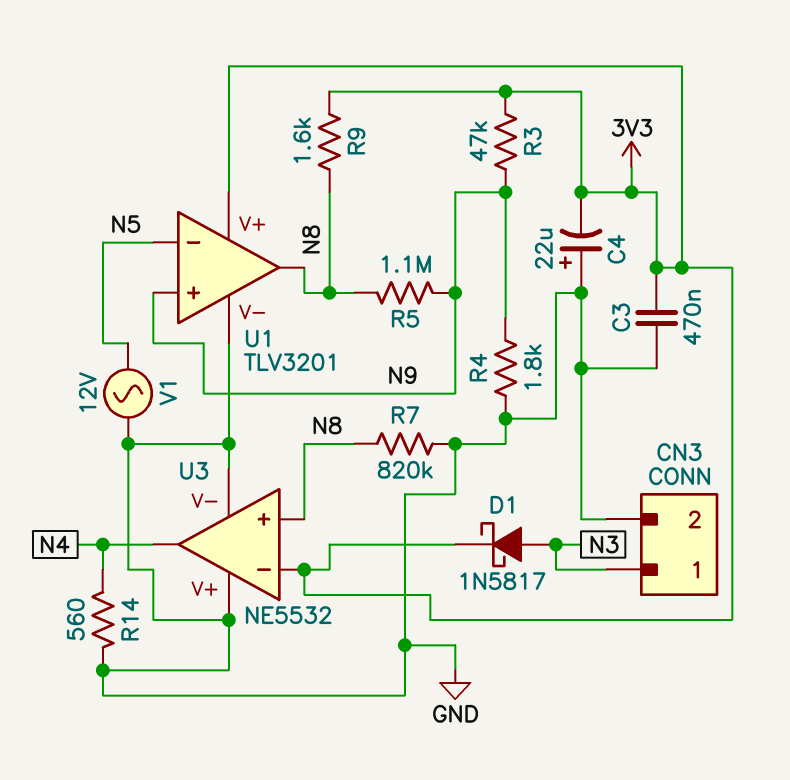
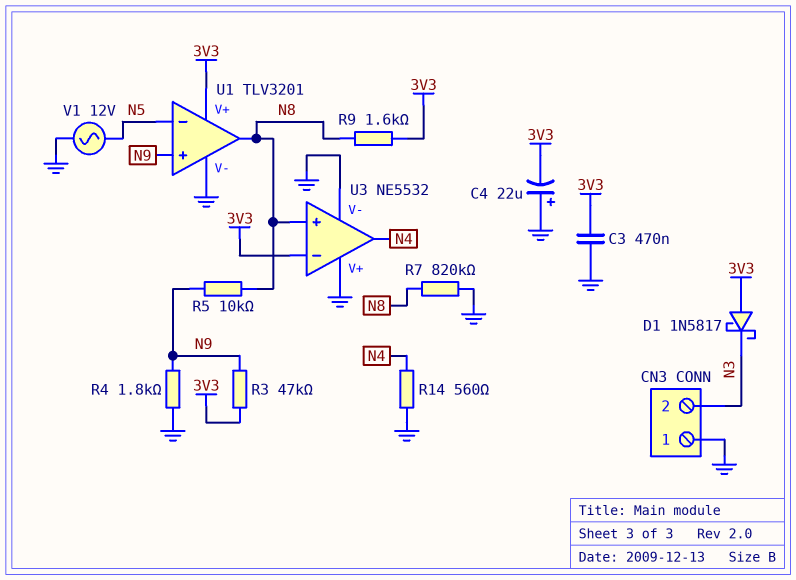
CN3 pin 1: N3 -> GND
CN3 pin 2: GND -> N3
D1: schottky 1N5817 (A N3, K 3V3) -> schottky 1N5817 (A 3V3, K N3)
R5: 1.1M (N8, N9) -> 10k (N8, N9)

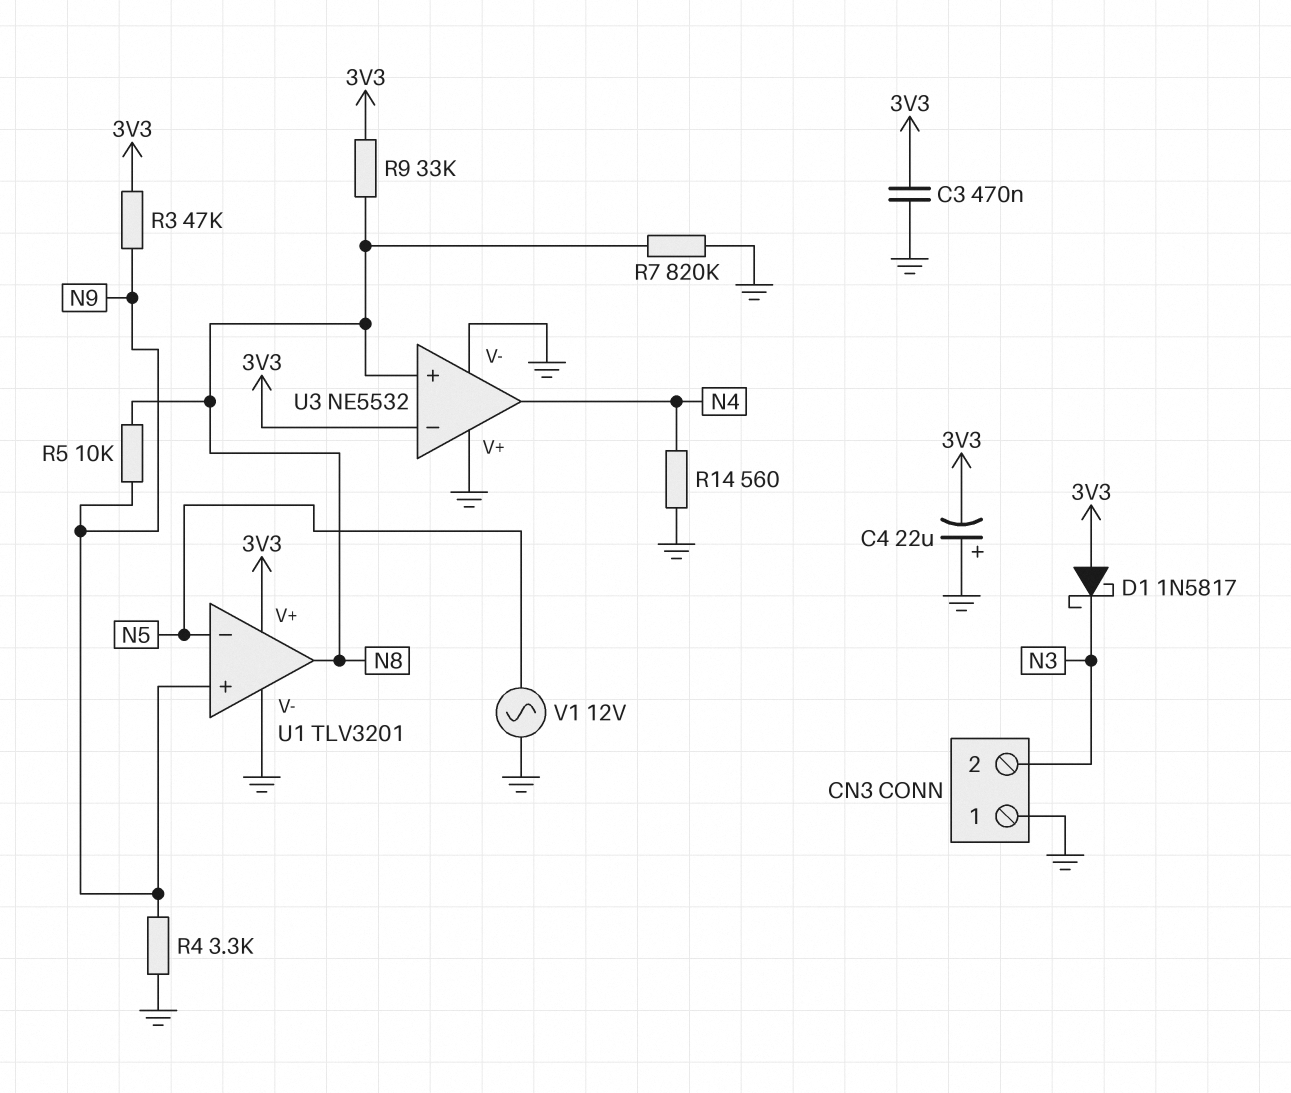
R4: 1.8k (GND, N9) -> 3.3k (GND, N9)
R9: 1.6k (3V3, N8) -> 33k (3V3, N8)

